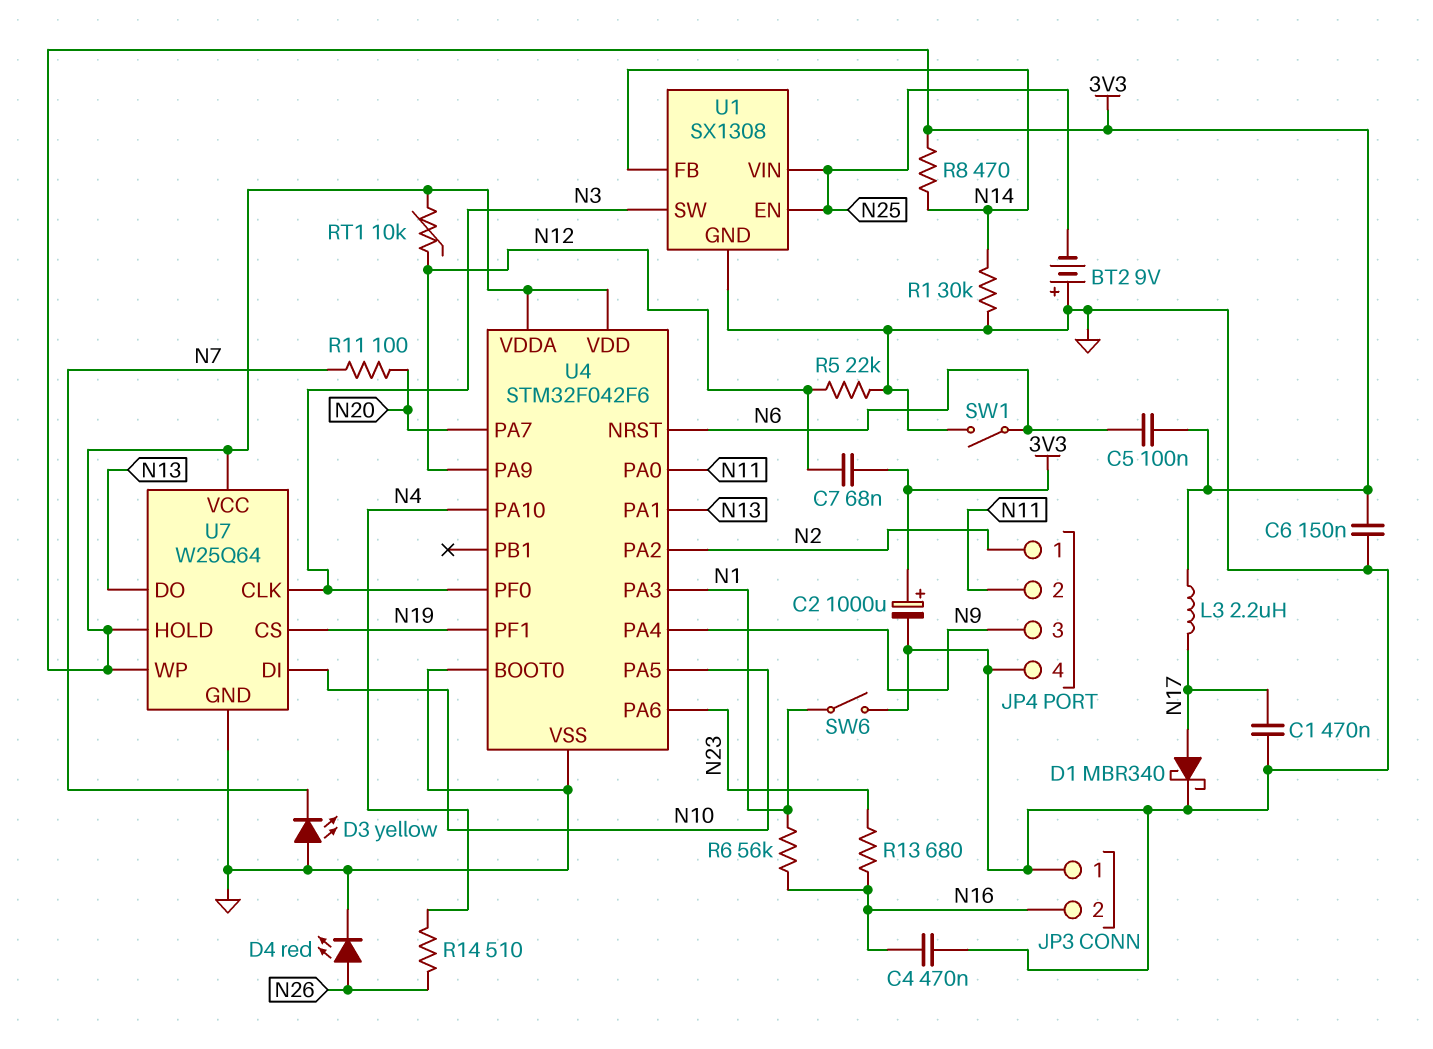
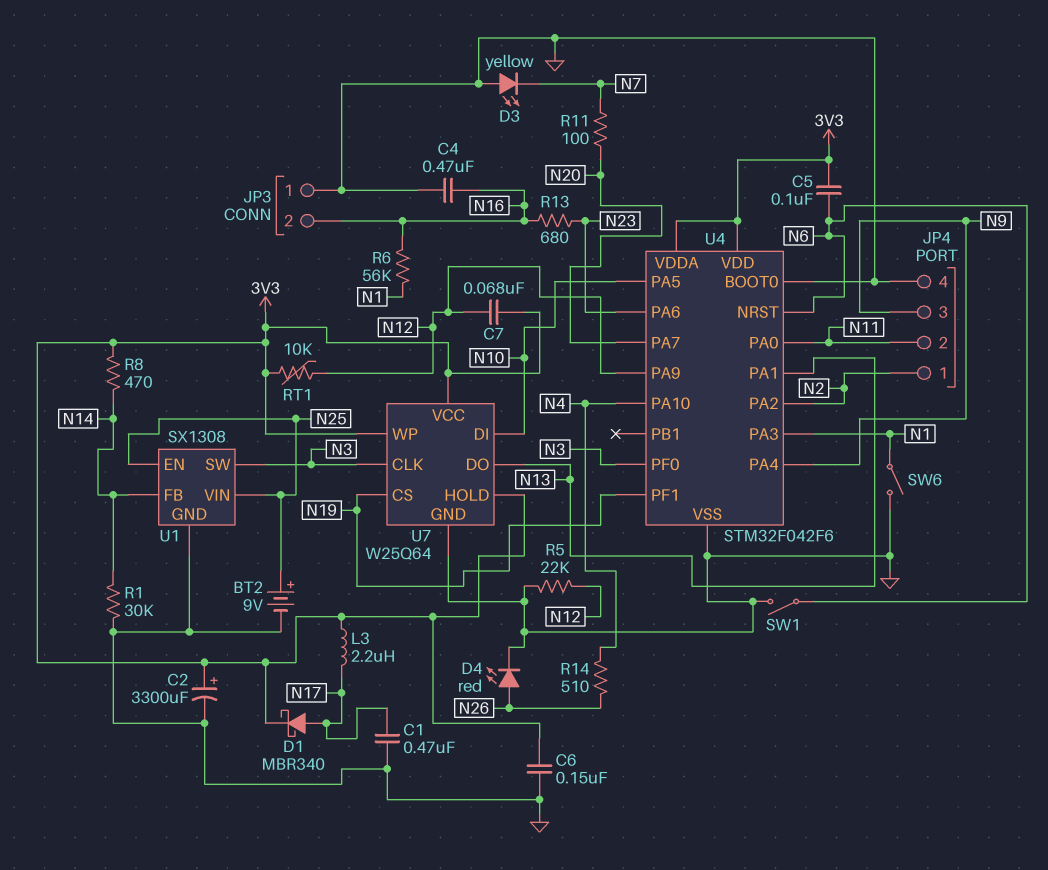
BT2: 9V (plus GND, minus N25) -> 9V (plus N25, minus GND)
C2: 1000uF (plus 3V3, minus GND) -> 3300uF (plus 3V3, minus GND)
D1: schottky MBR340 (A N17, K GND) -> schottky MBR340 (A N17, K 3V3)

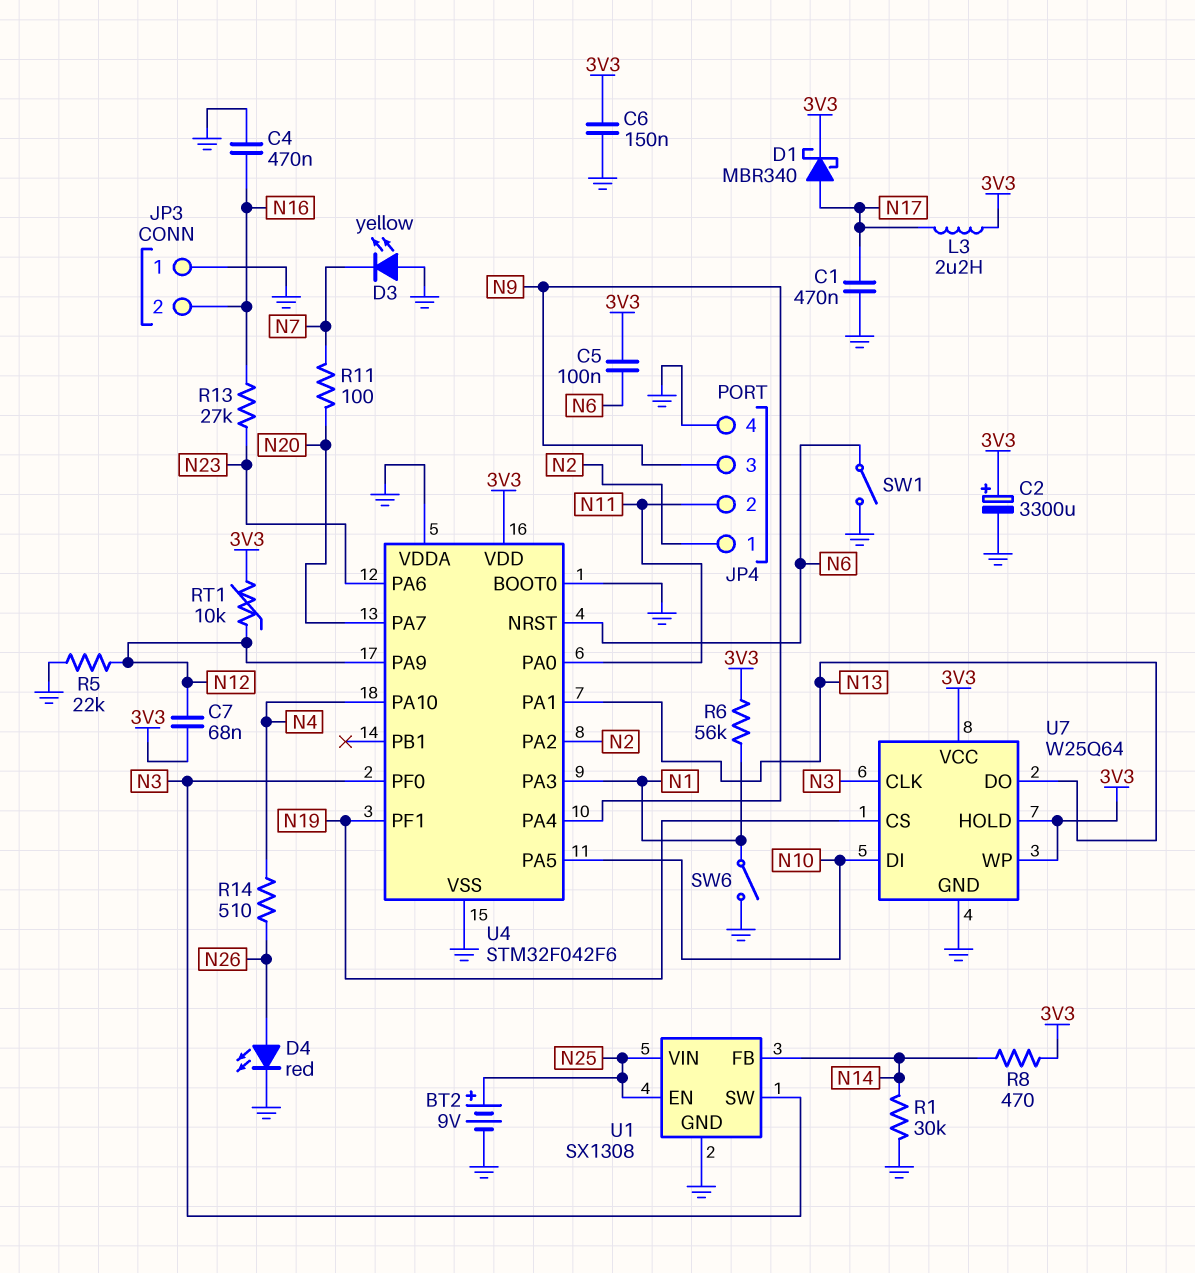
R6: 56k (N1, N16) -> 56k (3V3, N1)
R13: 680 (N16, N23) -> 27k (N16, N23)
U4 pin VDDA: 3V3 -> GND

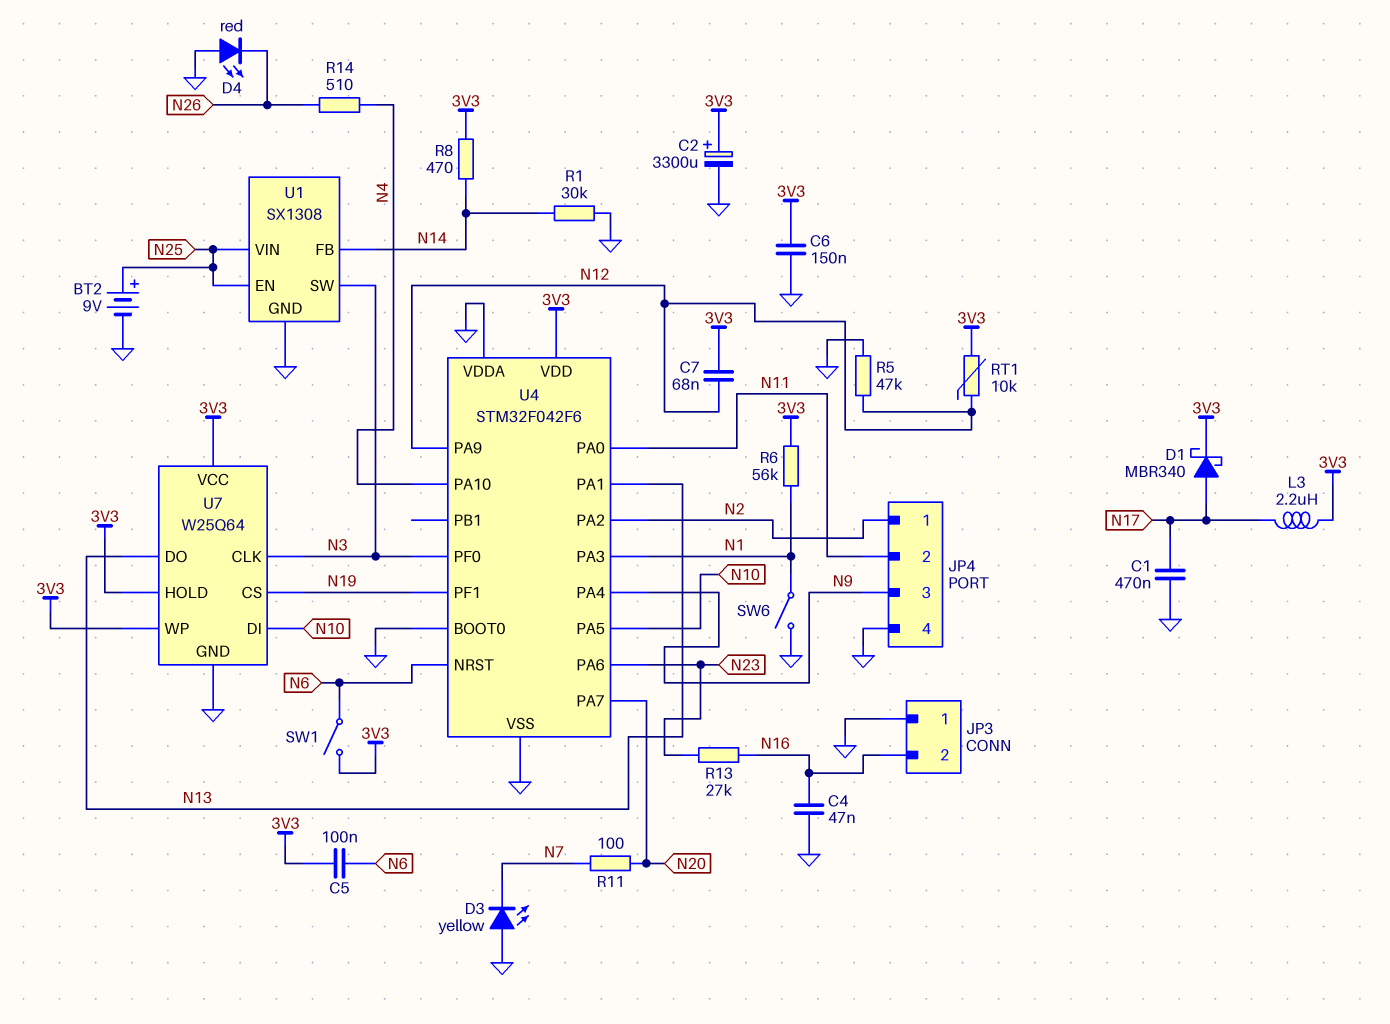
C4: 470nF (GND, N16) -> 47nF (GND, N16)
D4: LED red (A N26, K GND) -> LED red (A GND, K N26)
R5: 22k (GND, N12) -> 47k (GND, N12)
SW1: switch (GND, N6) -> switch (3V3, N6)

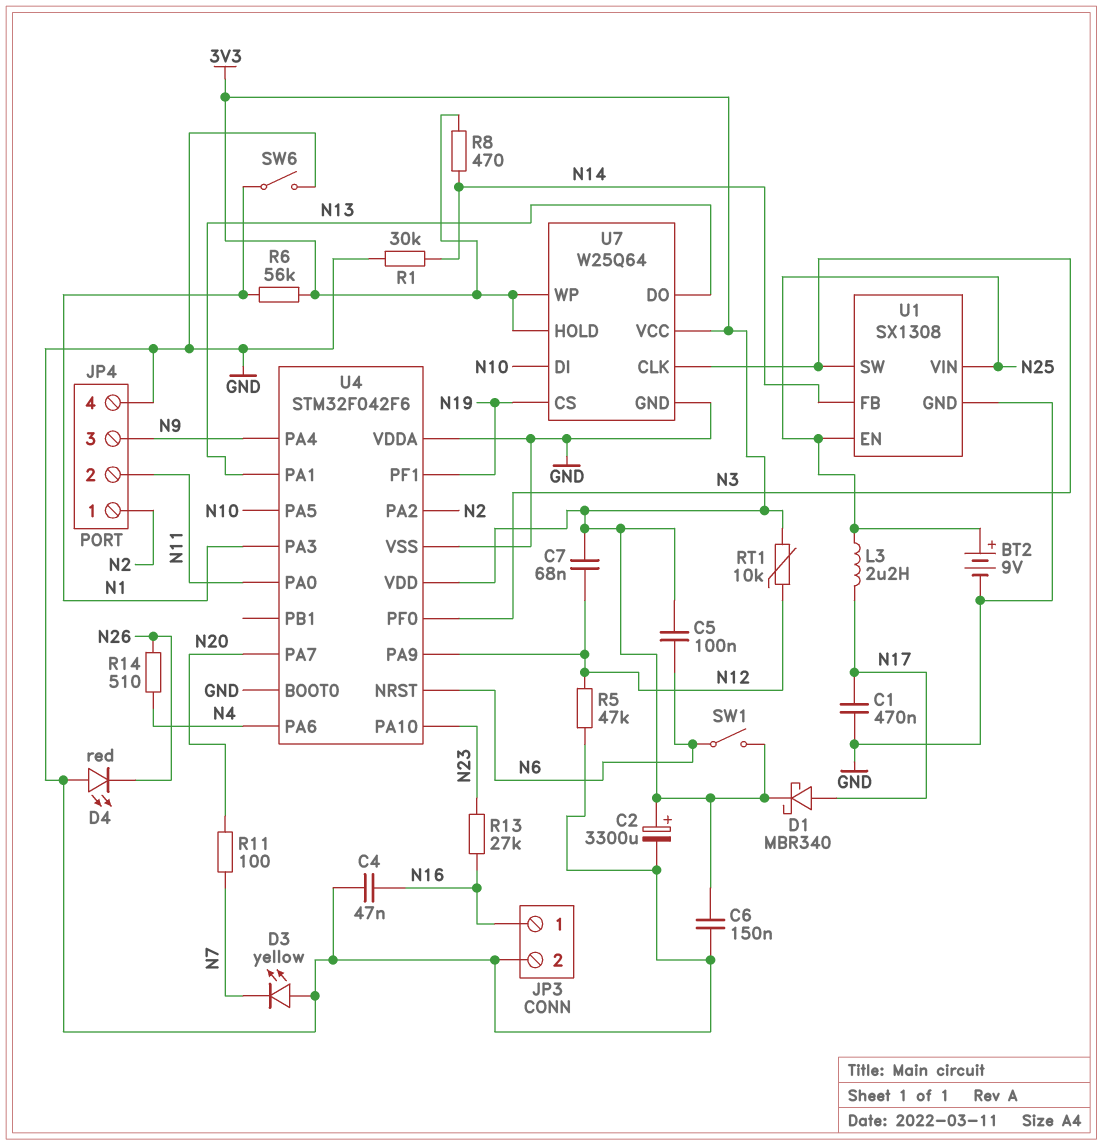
JP3 pin 1: GND -> N16
JP3 pin 2: N16 -> GND
L3: 2.2uH (3V3, N17) -> 2.2uH (N17, N25)
U4 pin PA6: N23 -> N4
U4 pin PA10: N4 -> N23

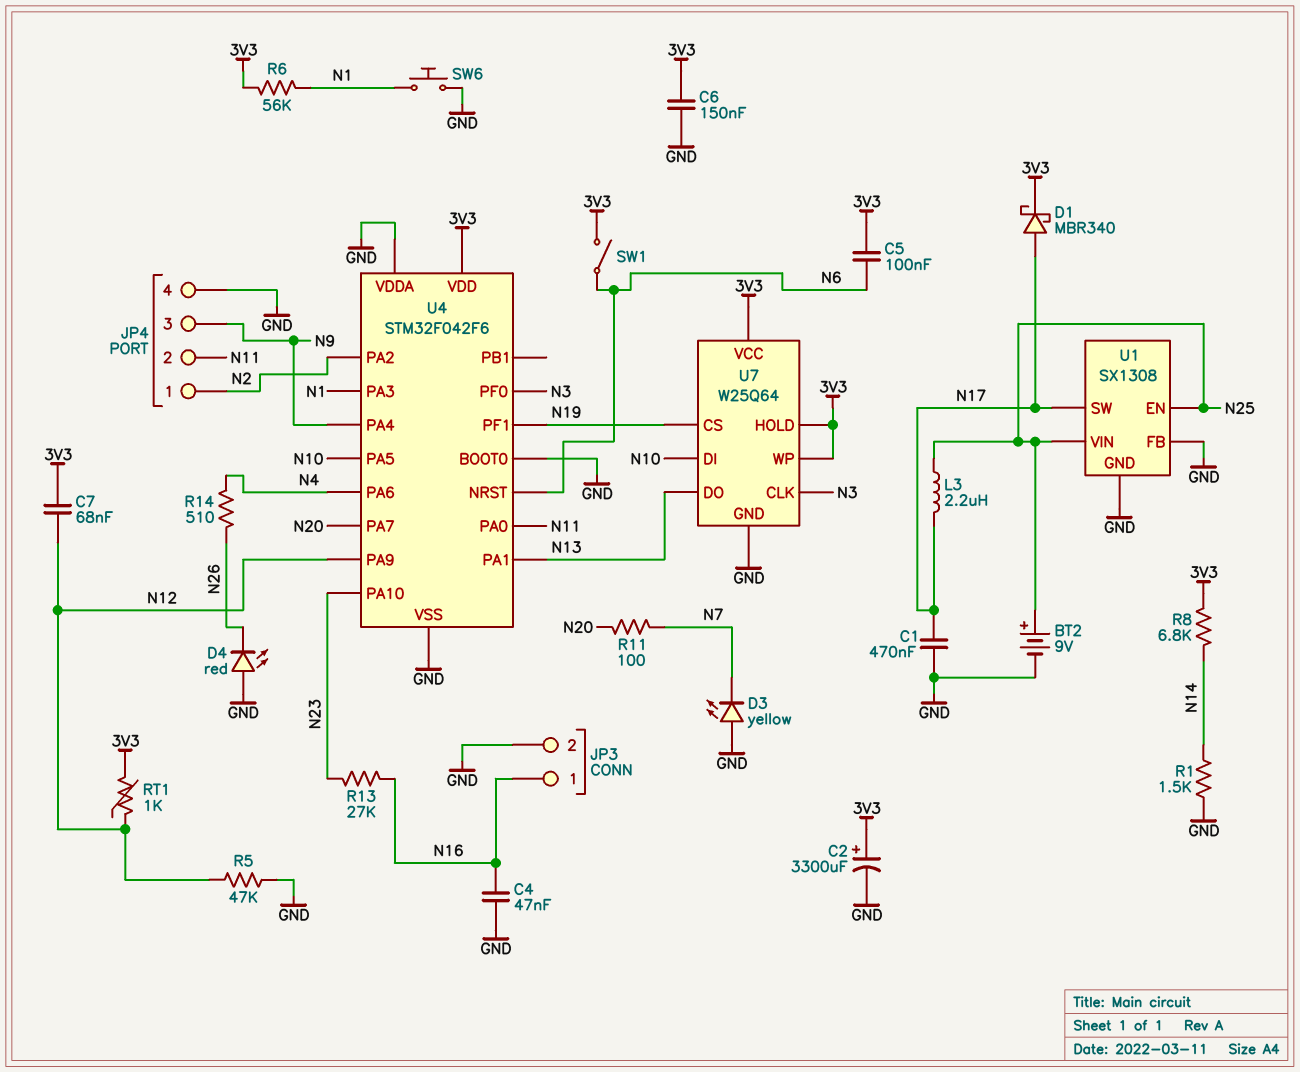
R1: 30k (GND, N14) -> 1.5k (GND, N14)
R8: 470 (3V3, N14) -> 6.8k (3V3, N14)
RT1: 10k (3V3, N12) -> 1k (3V3, N12)
SW6: switch (GND, N1) -> button (GND, N1)
U1 pin FB: N14 -> GND
U1 pin SW: N3 -> N17

